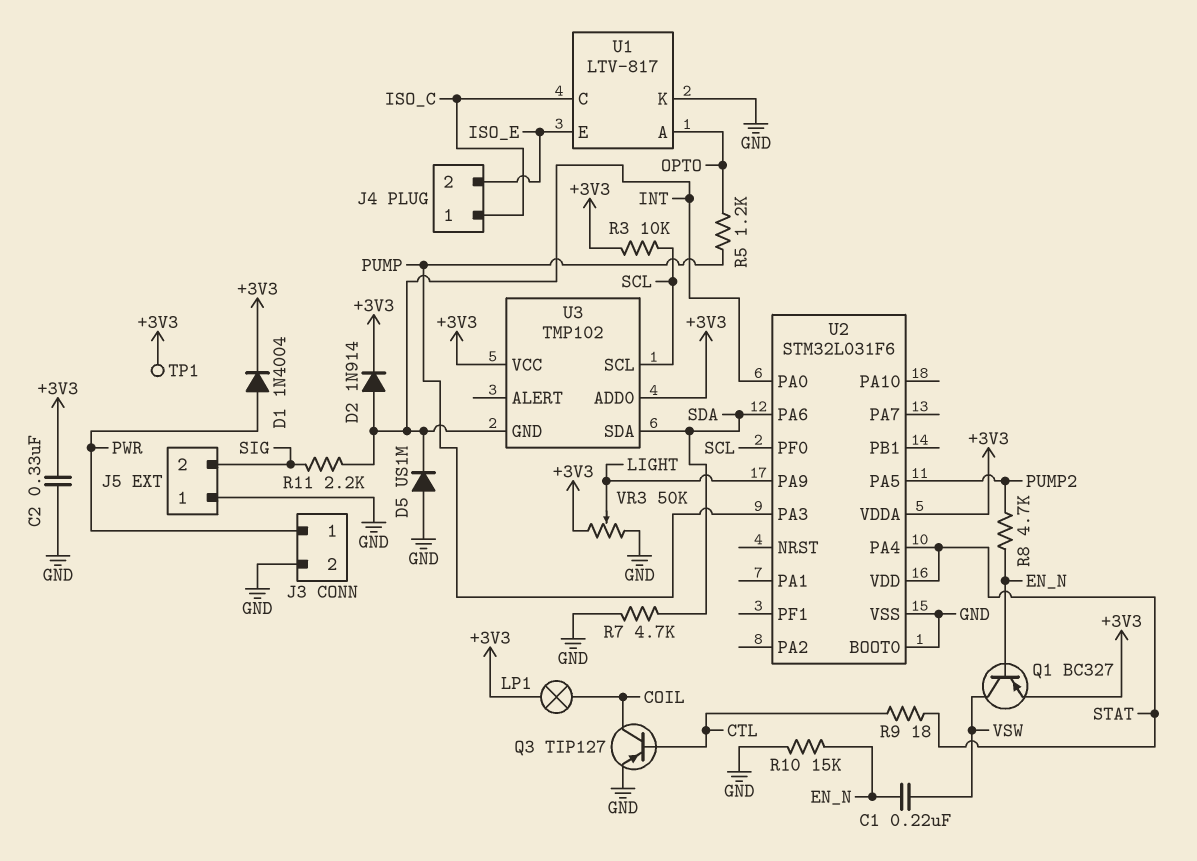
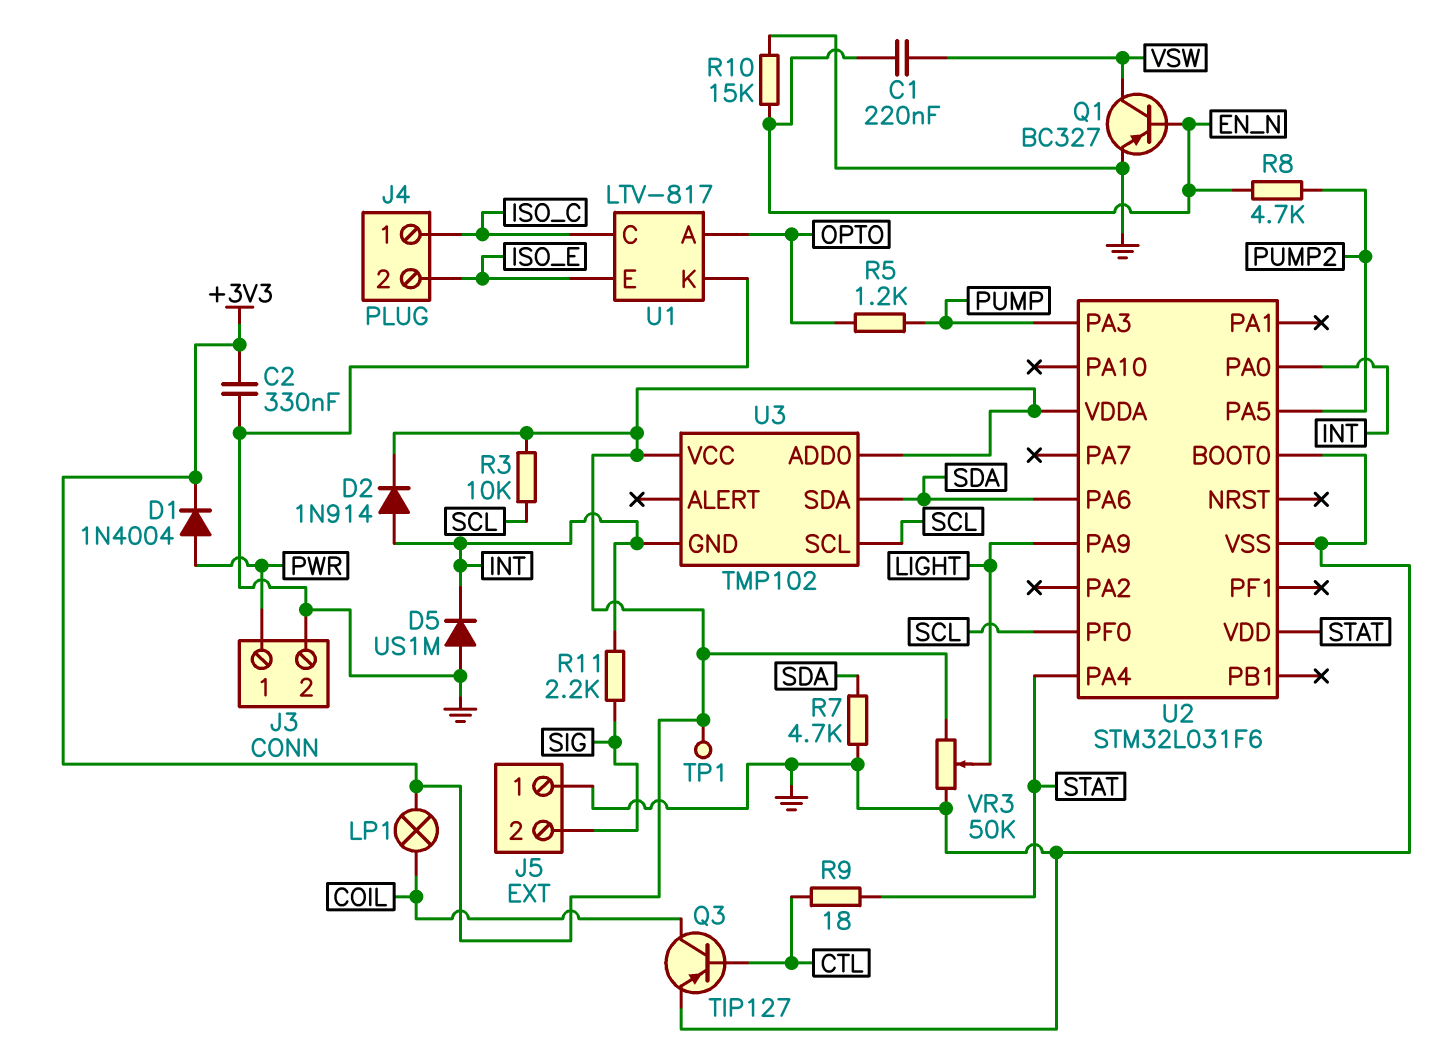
Q1: PNP BC327 (B EN_N, C VSW, E +3V3) -> PNP BC327 (B EN_N, C VSW, E GND)

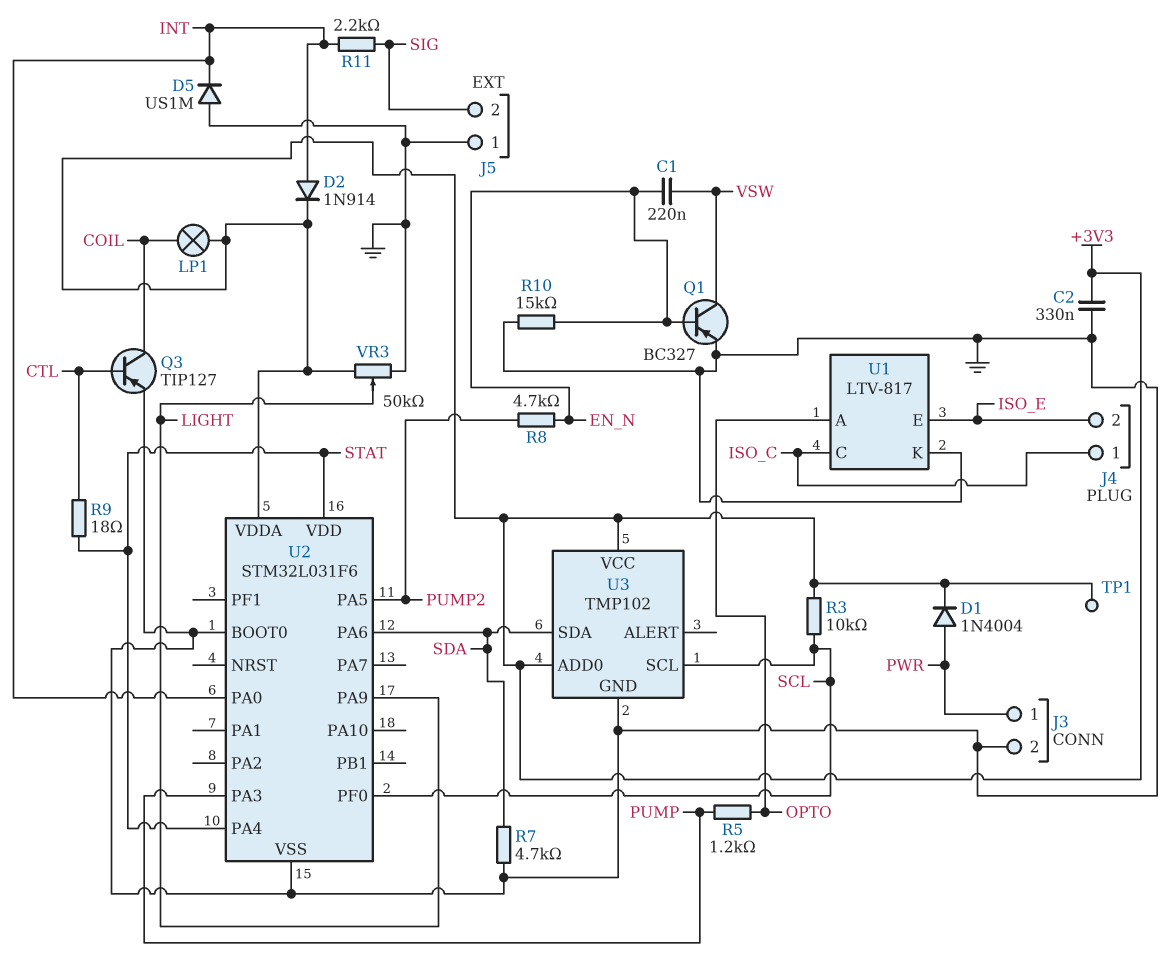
U3 pin GND: INT -> GND

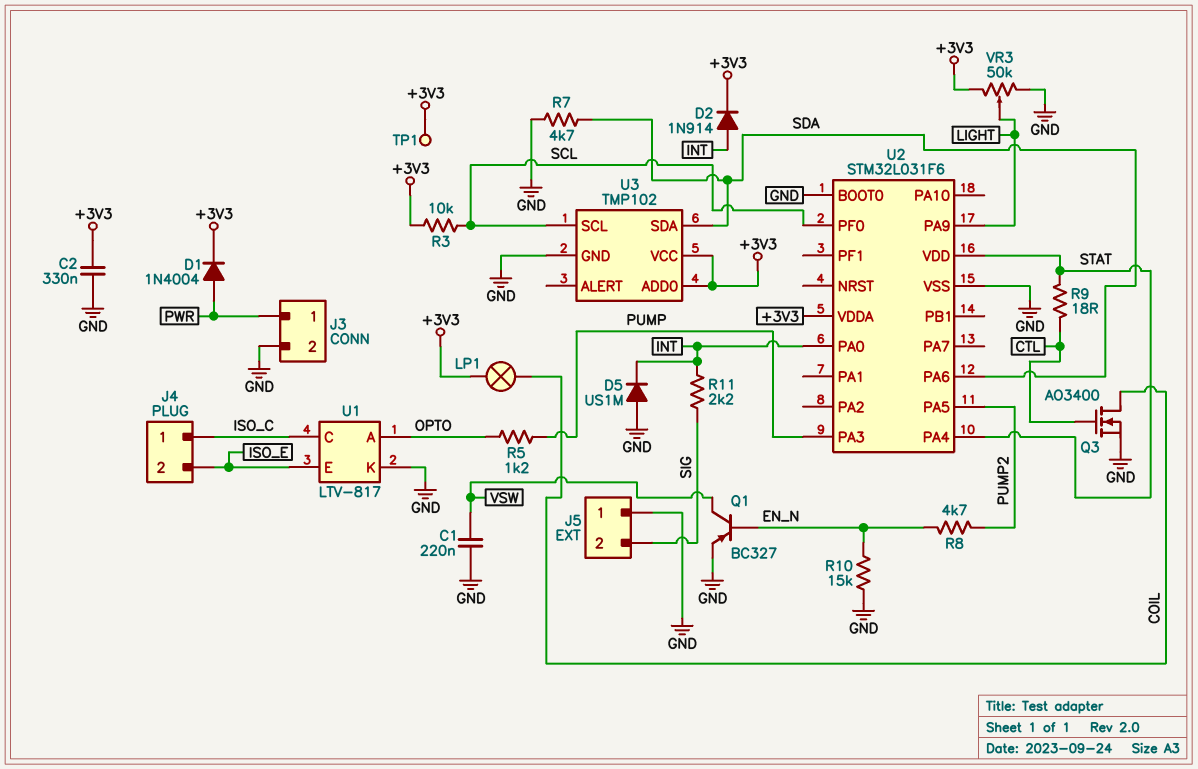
C1: 220nF (EN_N, VSW) -> 220nF (GND, VSW)
Q3: PNP TIP127 (B CTL, C COIL, E GND) -> NMOS AO3400 (G CTL, D COIL, S GND)

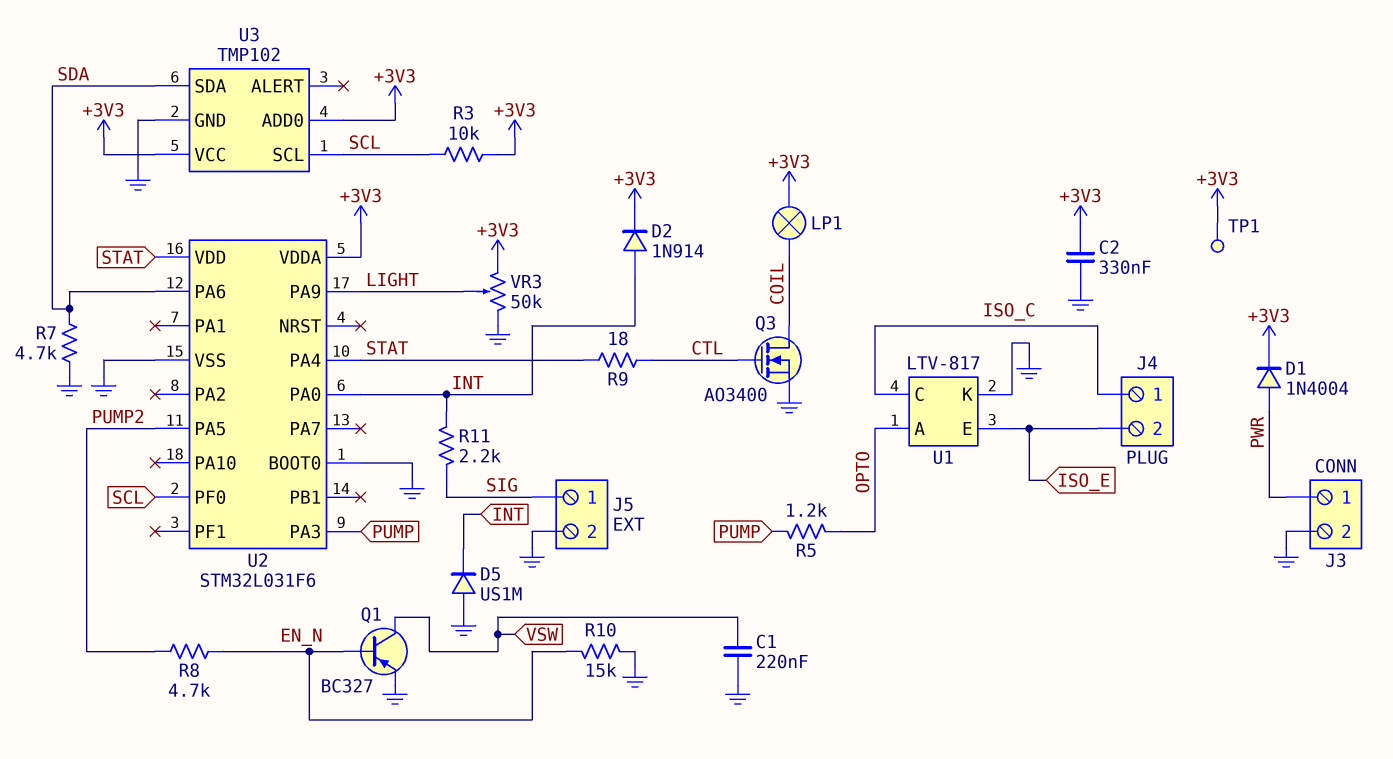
J5 pin 1: GND -> SIG
J5 pin 2: SIG -> GND

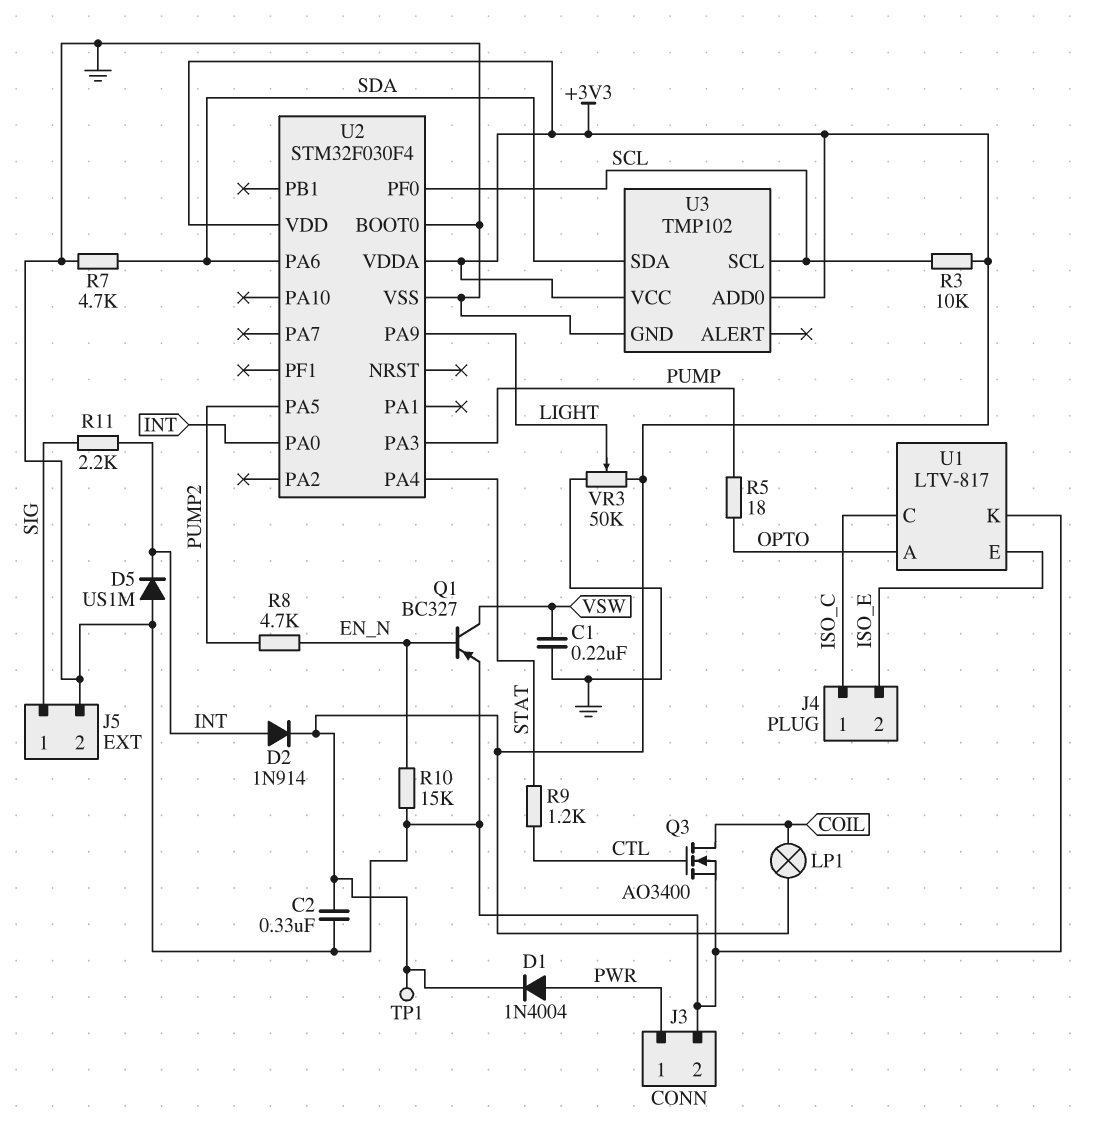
R5: 1.2k (OPTO, PUMP) -> 18 (OPTO, PUMP)
R9: 18 (CTL, STAT) -> 1.2k (CTL, STAT)
U2: STM32L031F6 -> STM32F030F4
U2 pin VDD: STAT -> +3V3

